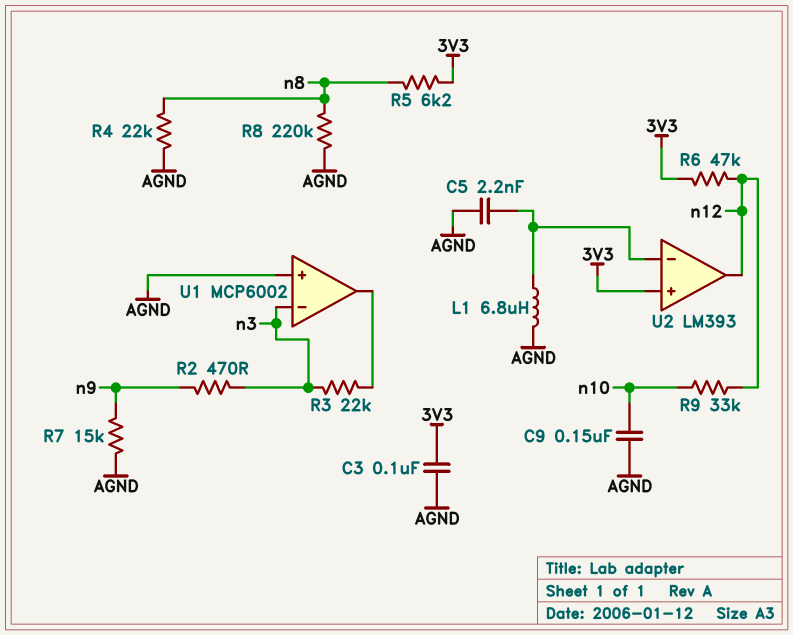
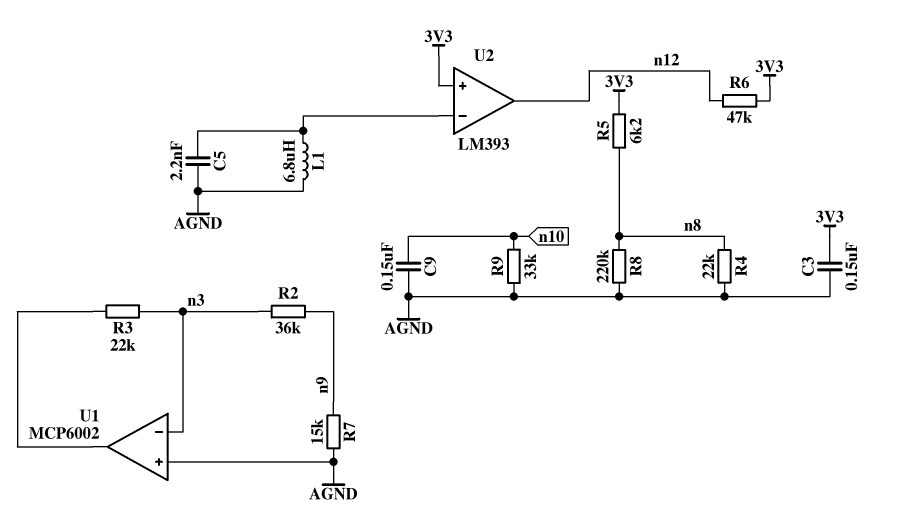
C3: 100nF (3V3, AGND) -> 150nF (3V3, AGND)
R2: 470 (n3, n9) -> 36k (n3, n9)
R9: 33k (n10, n12) -> 33k (AGND, n10)

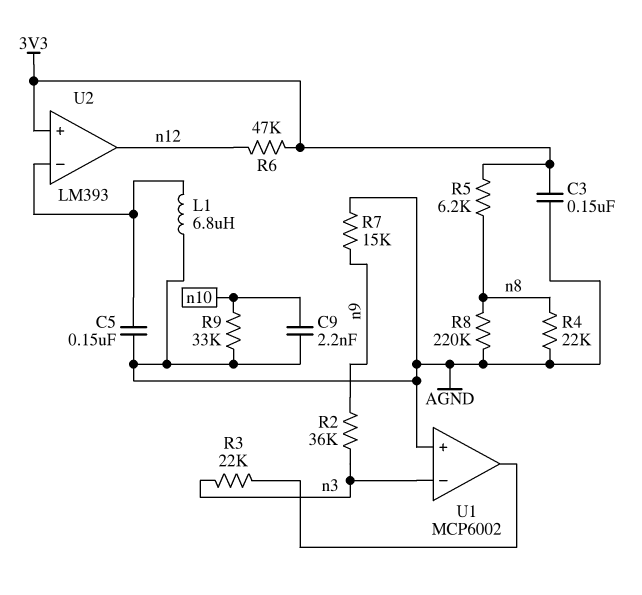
C5: 2.2nF (AGND, U2/in-) -> 150nF (AGND, U2/in-)
C9: 150nF (AGND, n10) -> 2.2nF (AGND, n10)

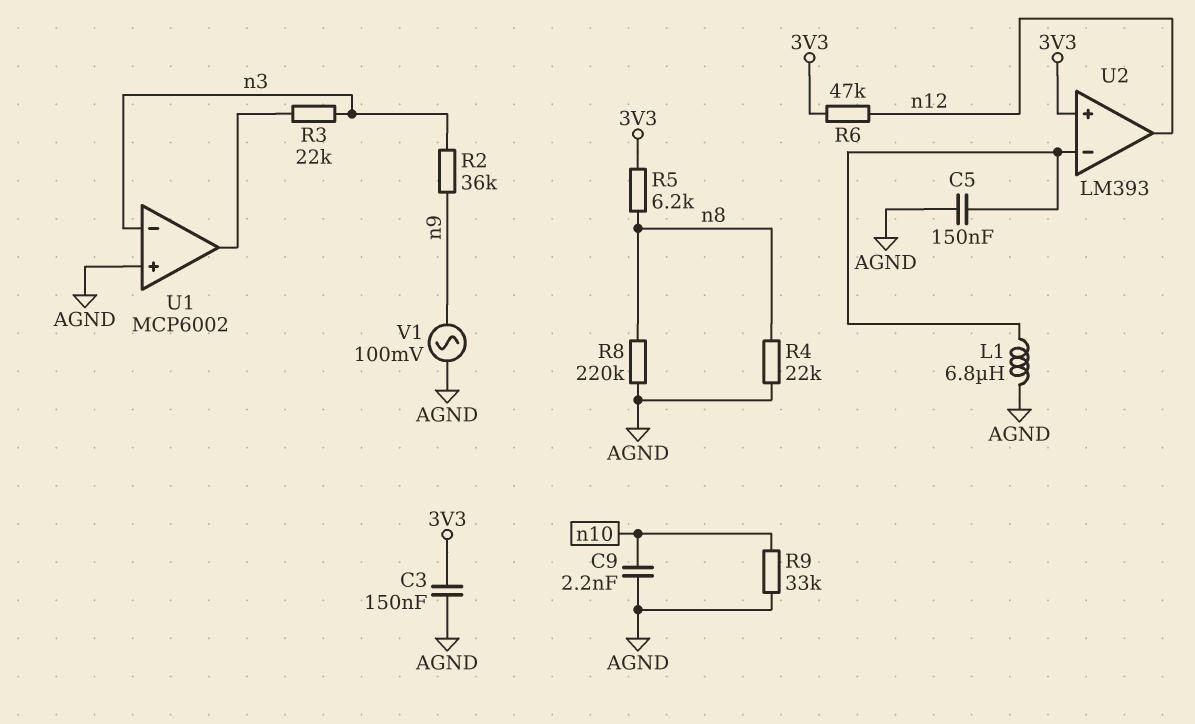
R7: 15k (AGND, n9) -> none
V1: none -> AC 100mV (AGND, n9)

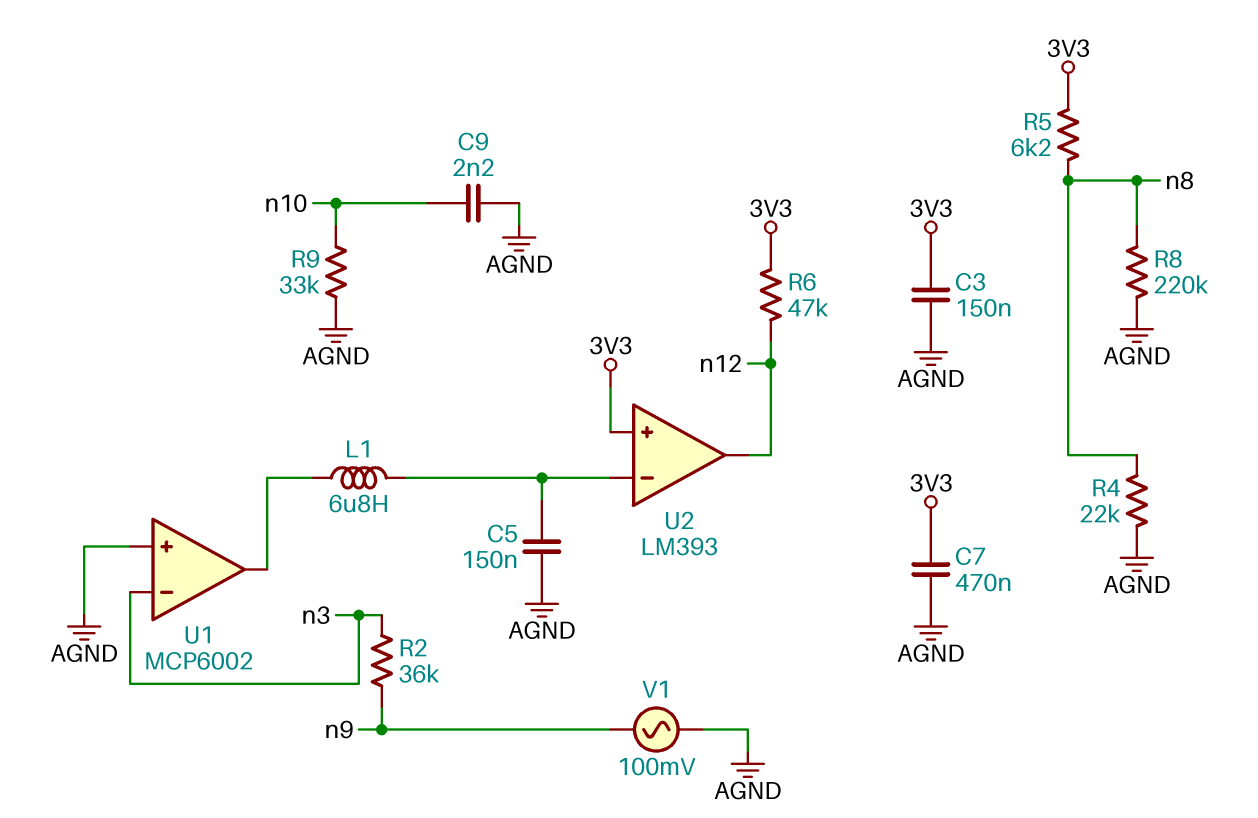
C7: none -> 470nF (3V3, AGND)
L1: 6.8uH (AGND, U2/in-) -> 6.8uH (U1/out, U2/in-)
R3: 22k (U1/out, n3) -> none

